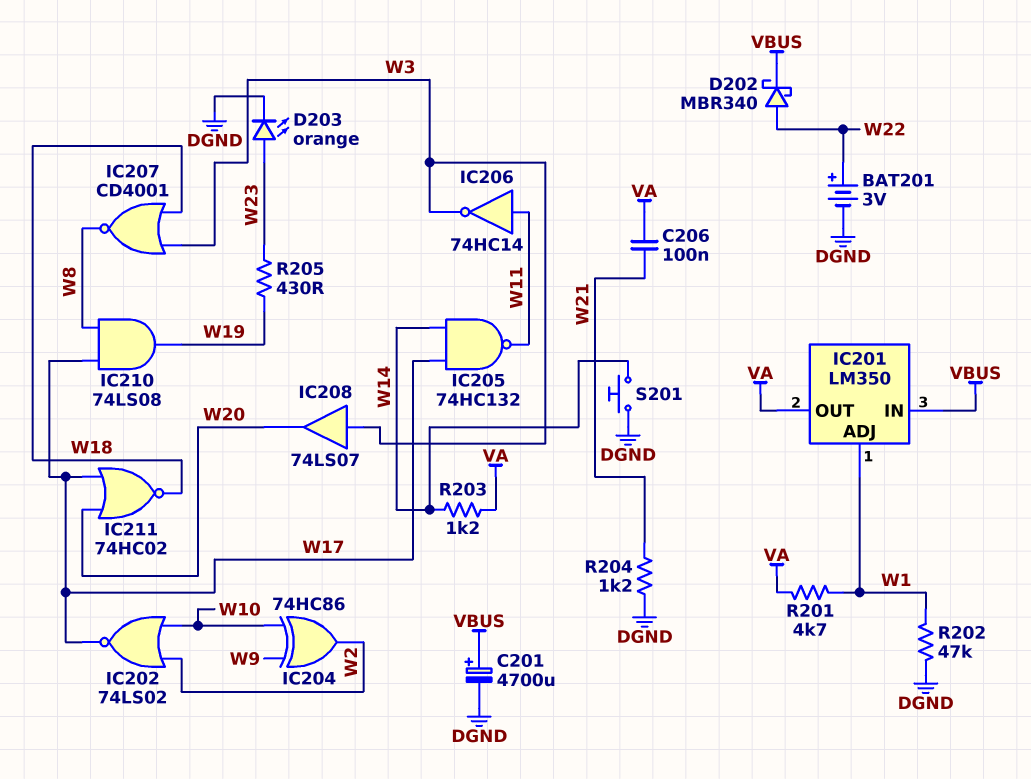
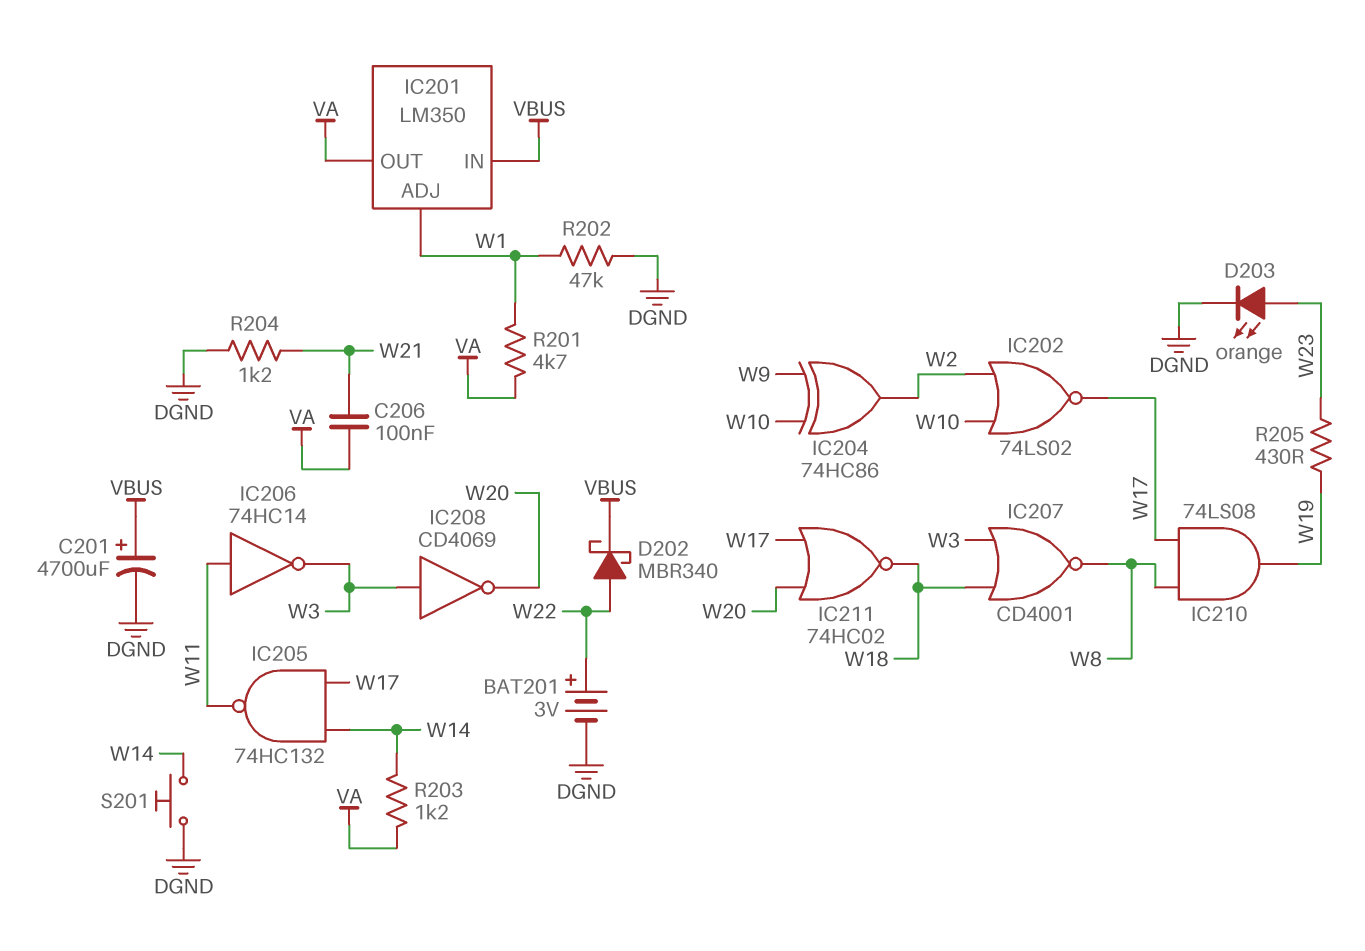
IC208: buffer 74LS07 (in W3, out W20) -> NOT CD4069 (in W3, out W20)

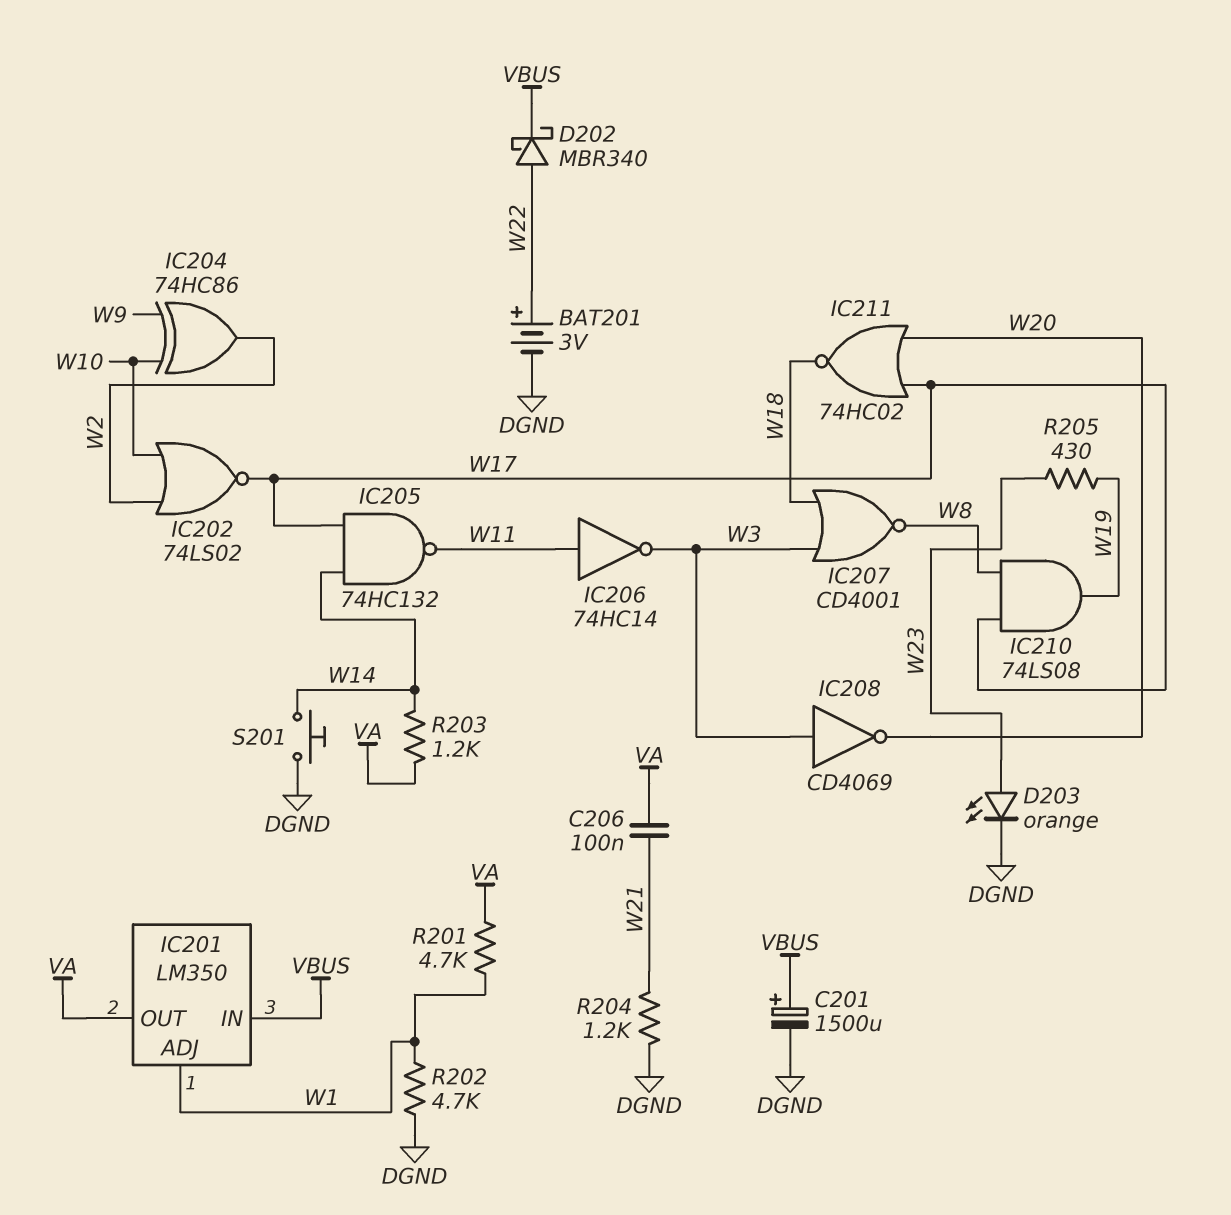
C201: 4700uF (plus VBUS, minus DGND) -> 1500uF (plus VBUS, minus DGND)
R202: 47k (DGND, W1) -> 4.7k (DGND, W1)

